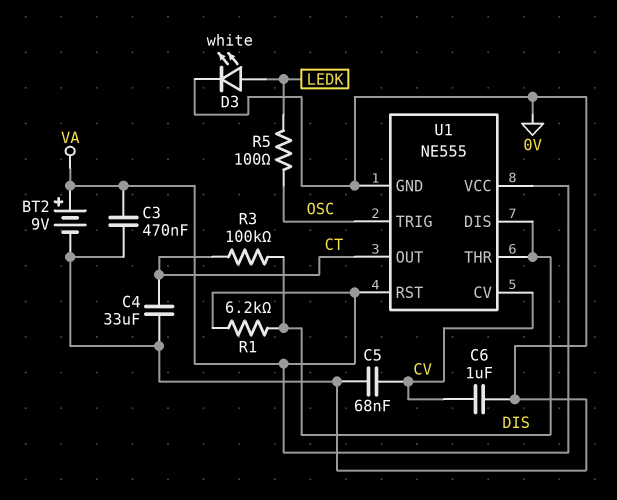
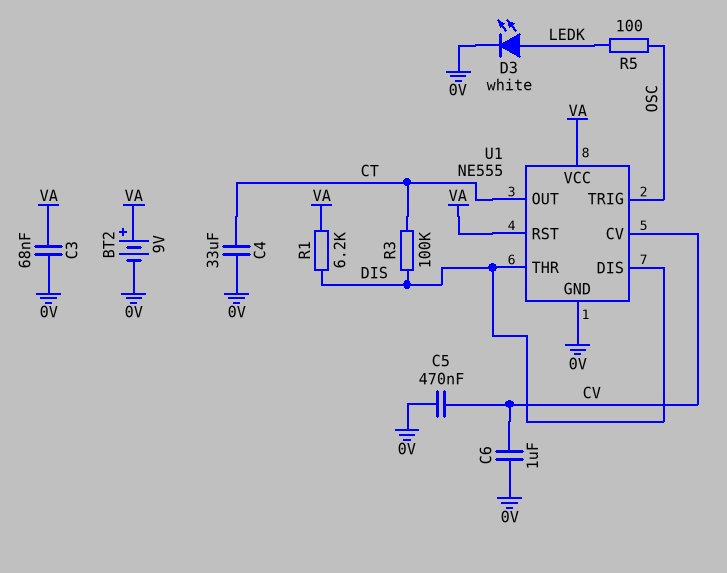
C3: 470nF (0V, VA) -> 68nF (0V, VA)
C5: 68nF (0V, CV) -> 470nF (0V, CV)

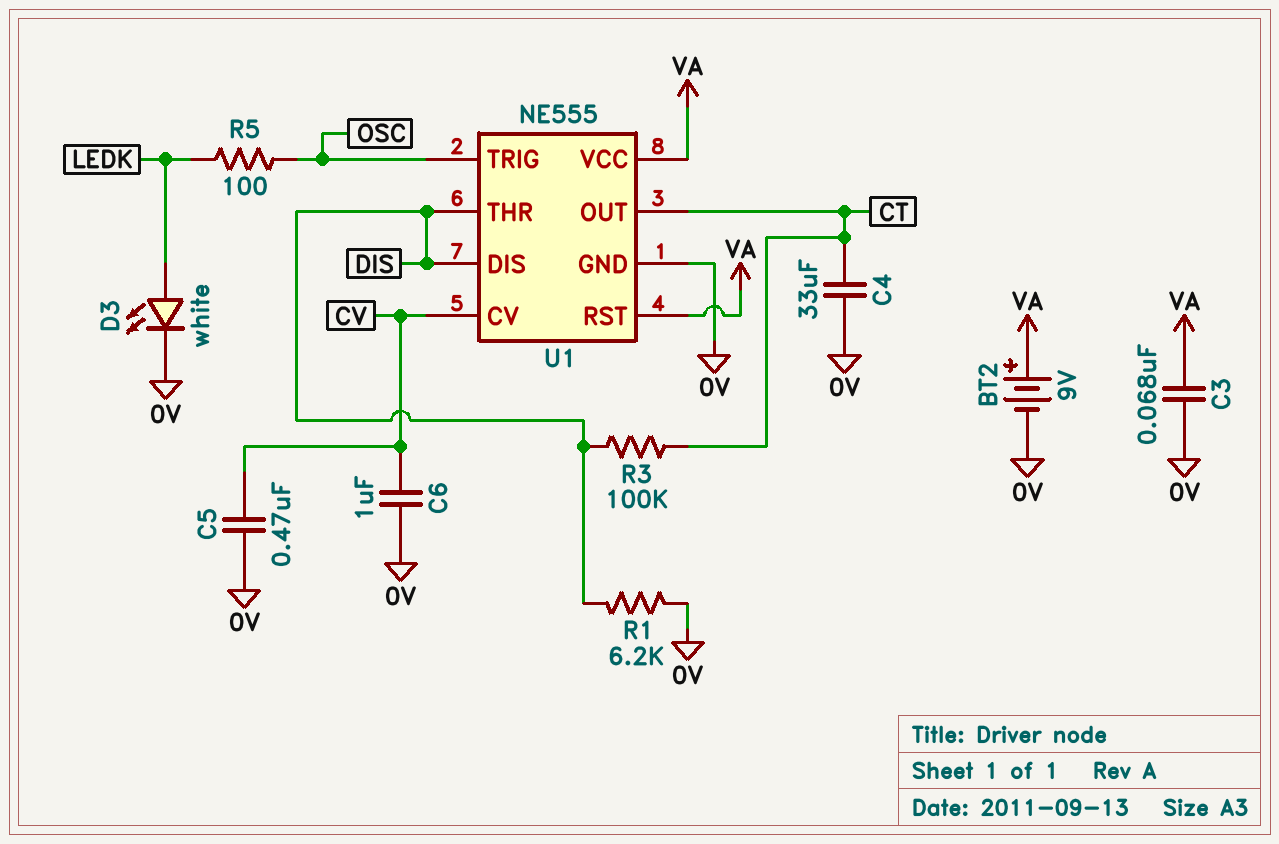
R1: 6.2k (DIS, VA) -> 6.2k (0V, DIS)

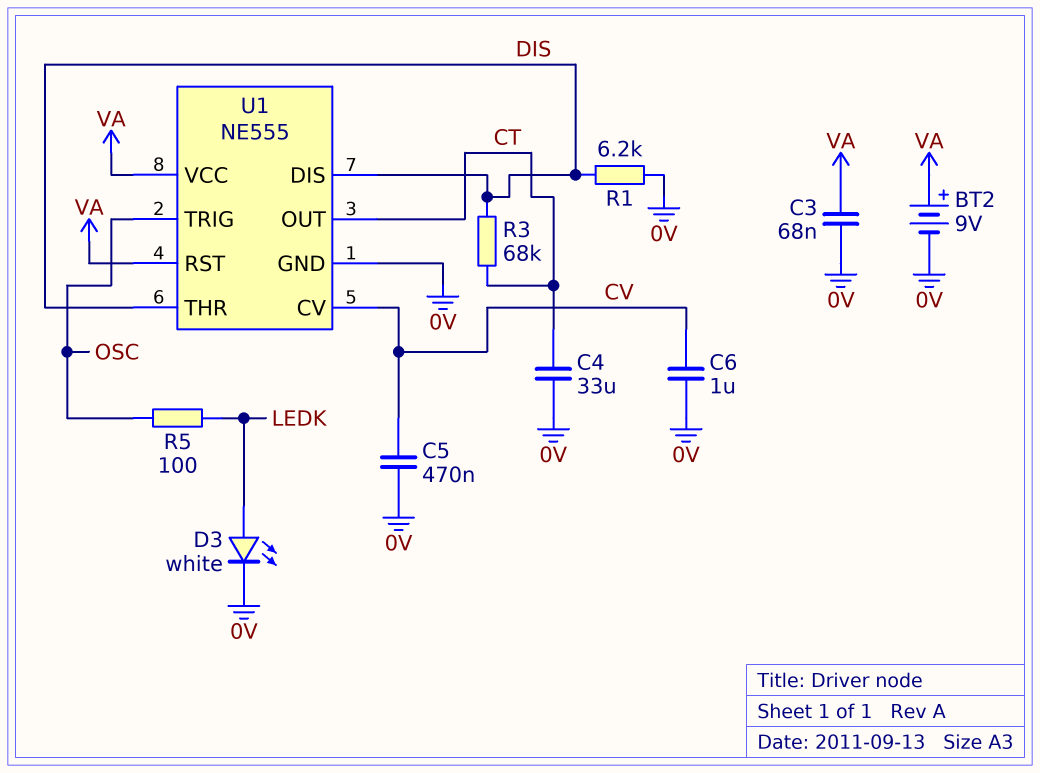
R3: 100k (CT, DIS) -> 68k (CT, DIS)

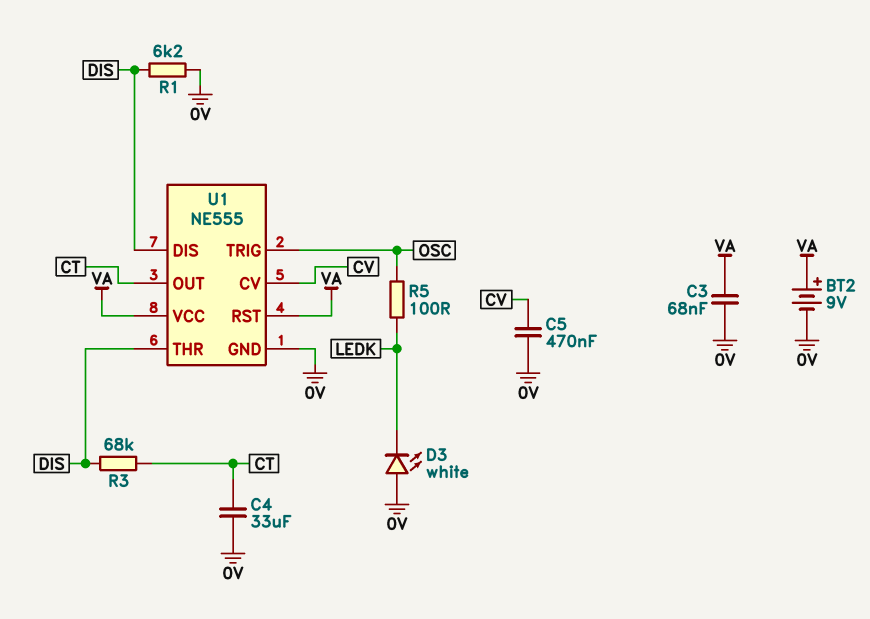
C6: 1uF (0V, CV) -> none
D3: LED white (A LEDK, K 0V) -> LED white (A 0V, K LEDK)

